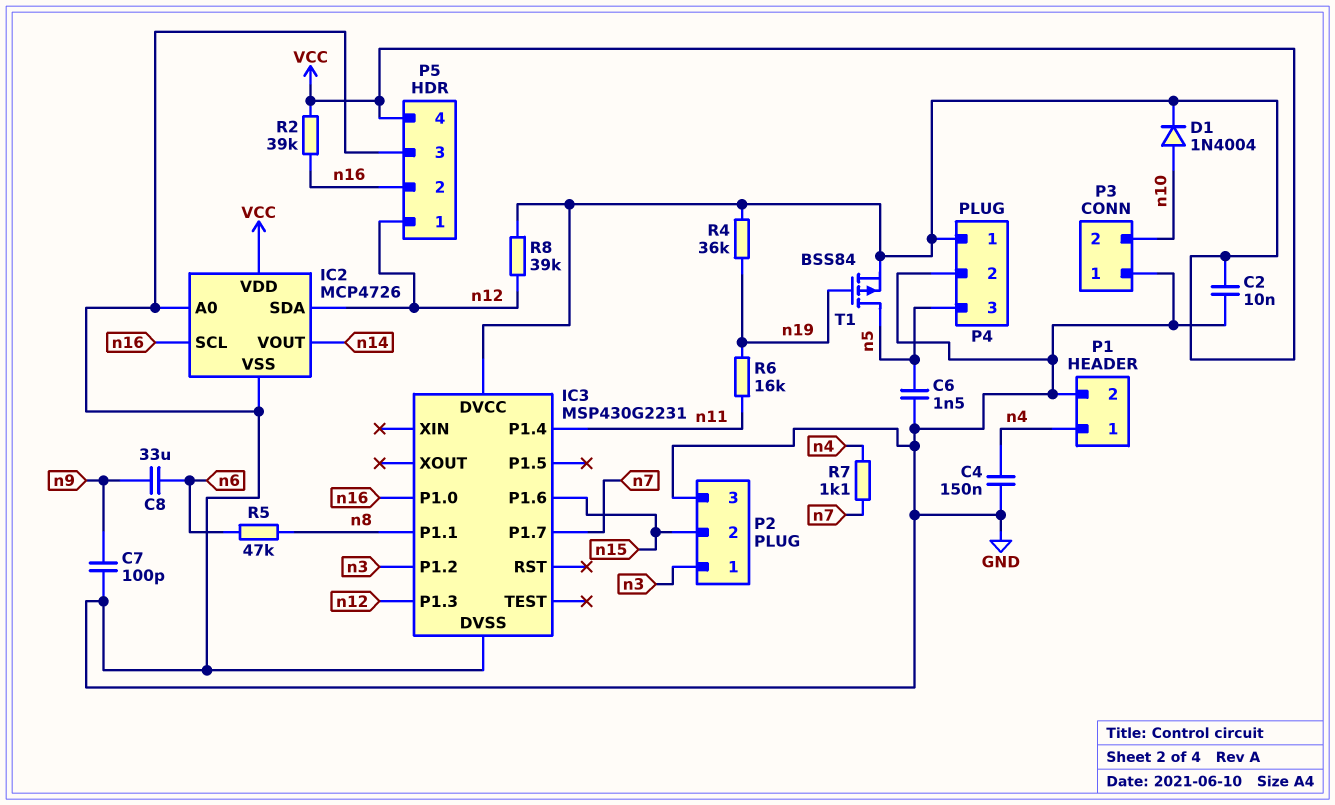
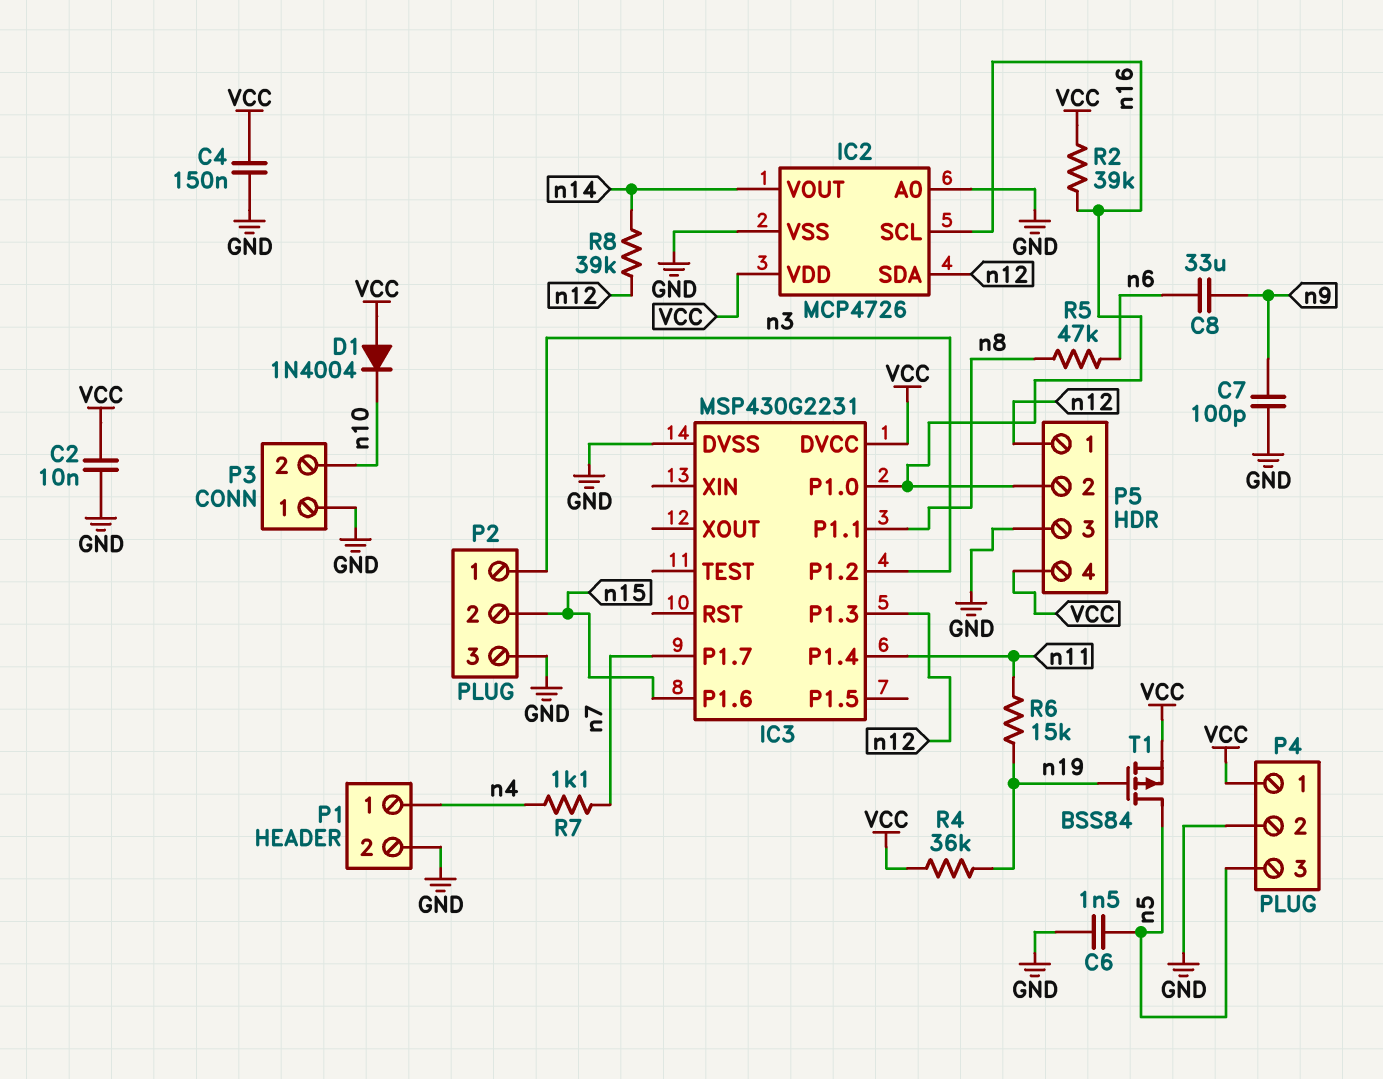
C4: 150nF (GND, n4) -> 150nF (GND, VCC)
D1: diode 1N4004 (A n10, K VCC) -> diode 1N4004 (A VCC, K n10)
R6: 16k (n11, n19) -> 15k (n11, n19)
R8: 39k (VCC, n12) -> 39k (n12, n14)

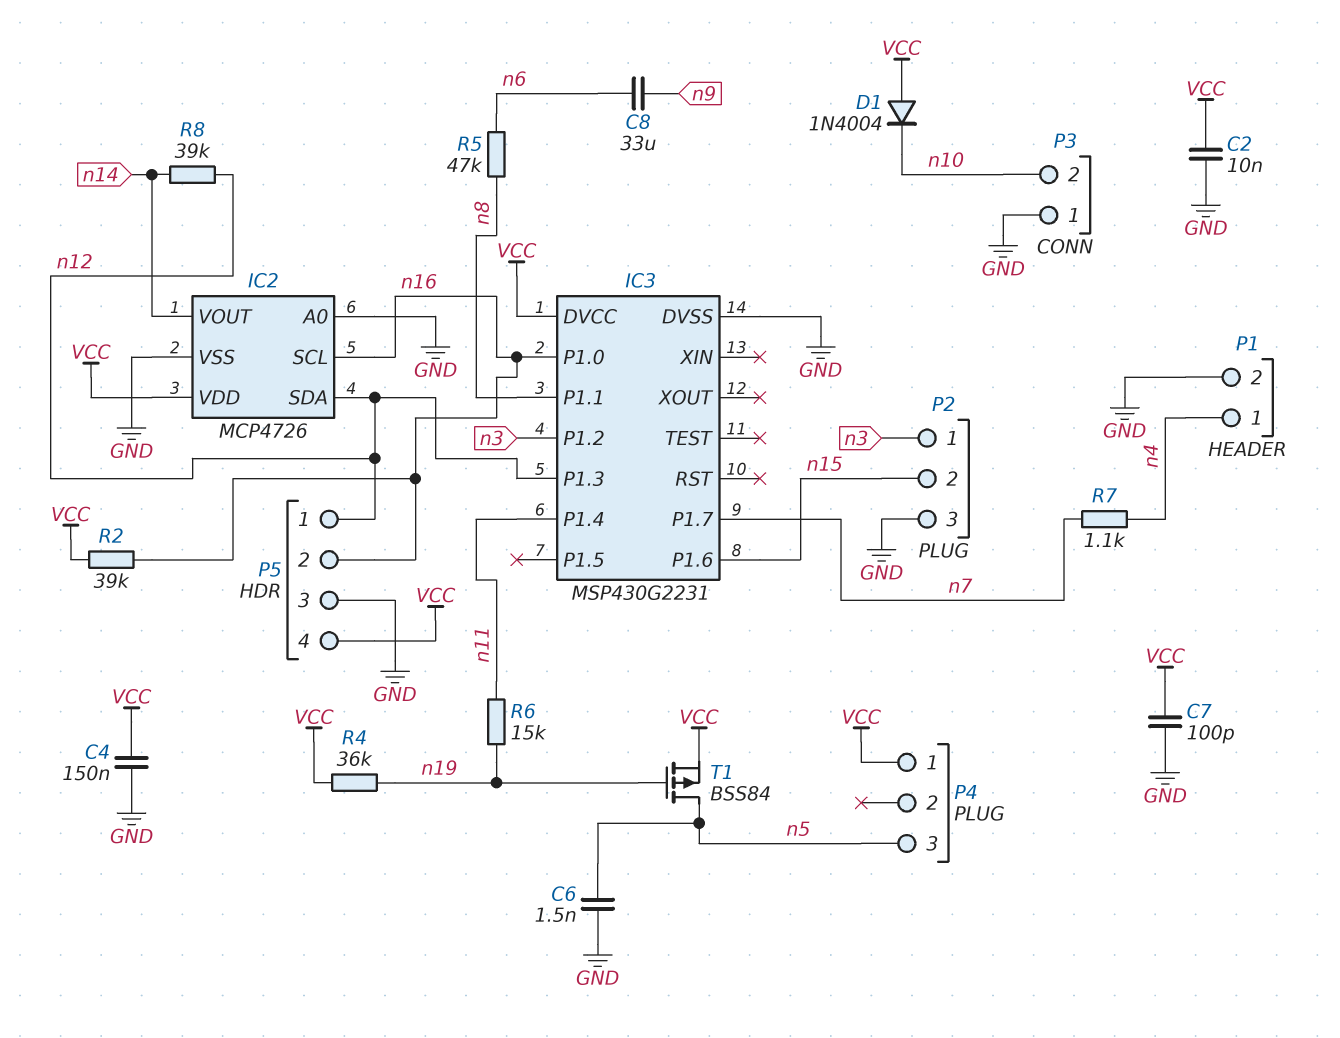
C7: 100pF (GND, n9) -> 100pF (GND, VCC)
P4 pin 2: GND -> none

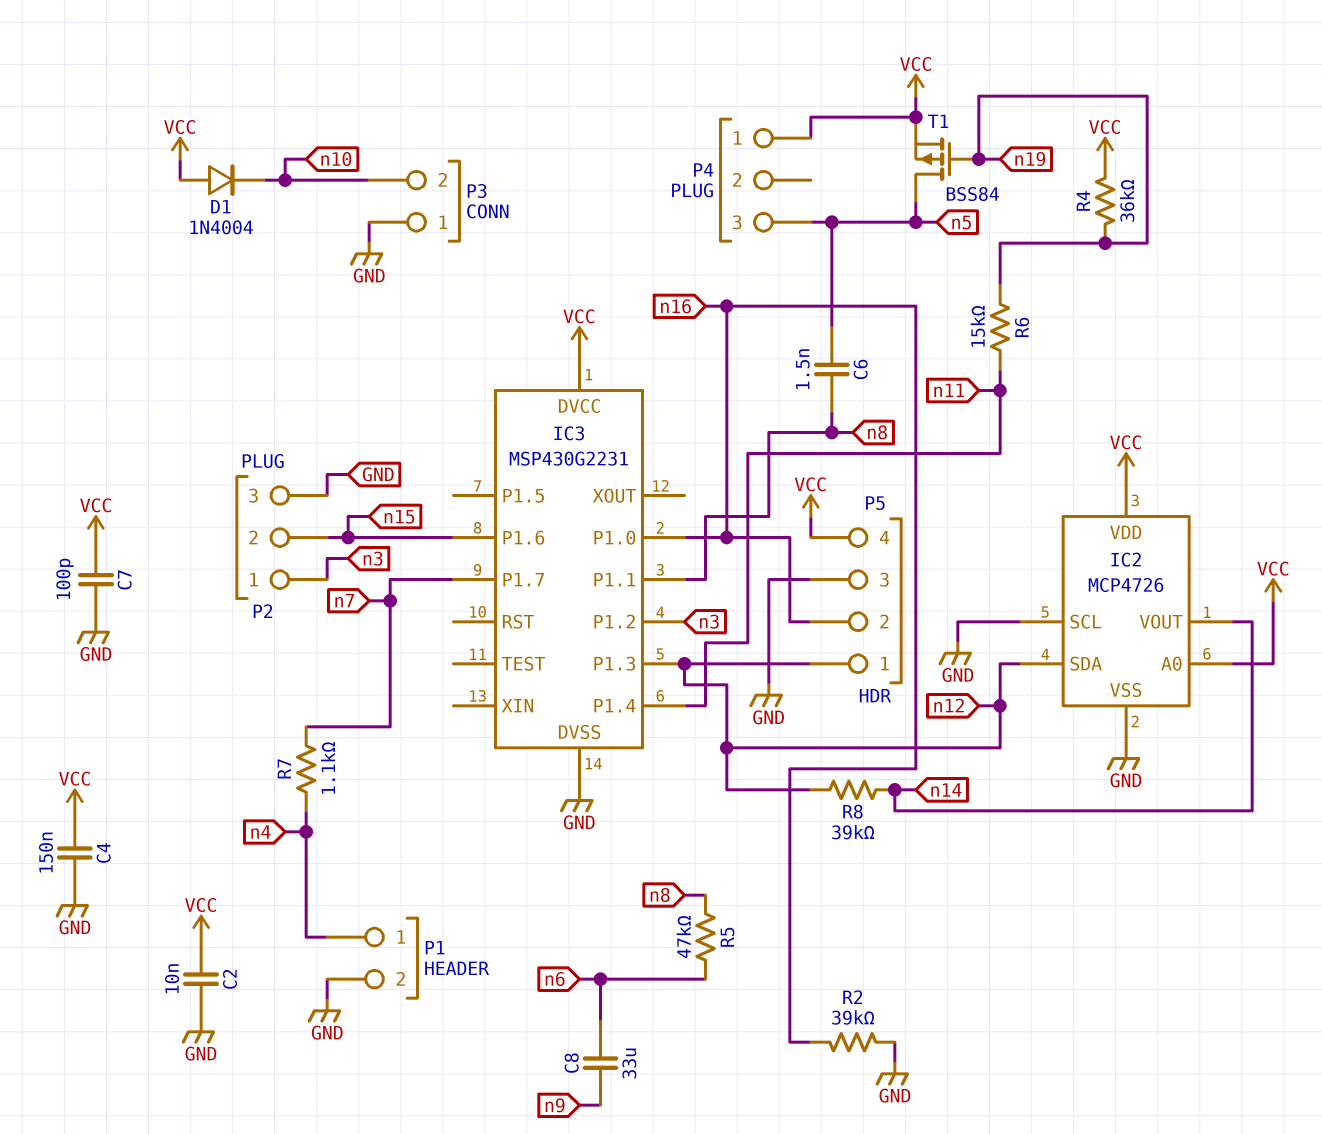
C6: 1.5nF (GND, n5) -> 1.5nF (n5, n8)
IC2 pin A0: GND -> VCC
IC2 pin SCL: n16 -> GND
R2: 39k (VCC, n16) -> 39k (GND, n16)

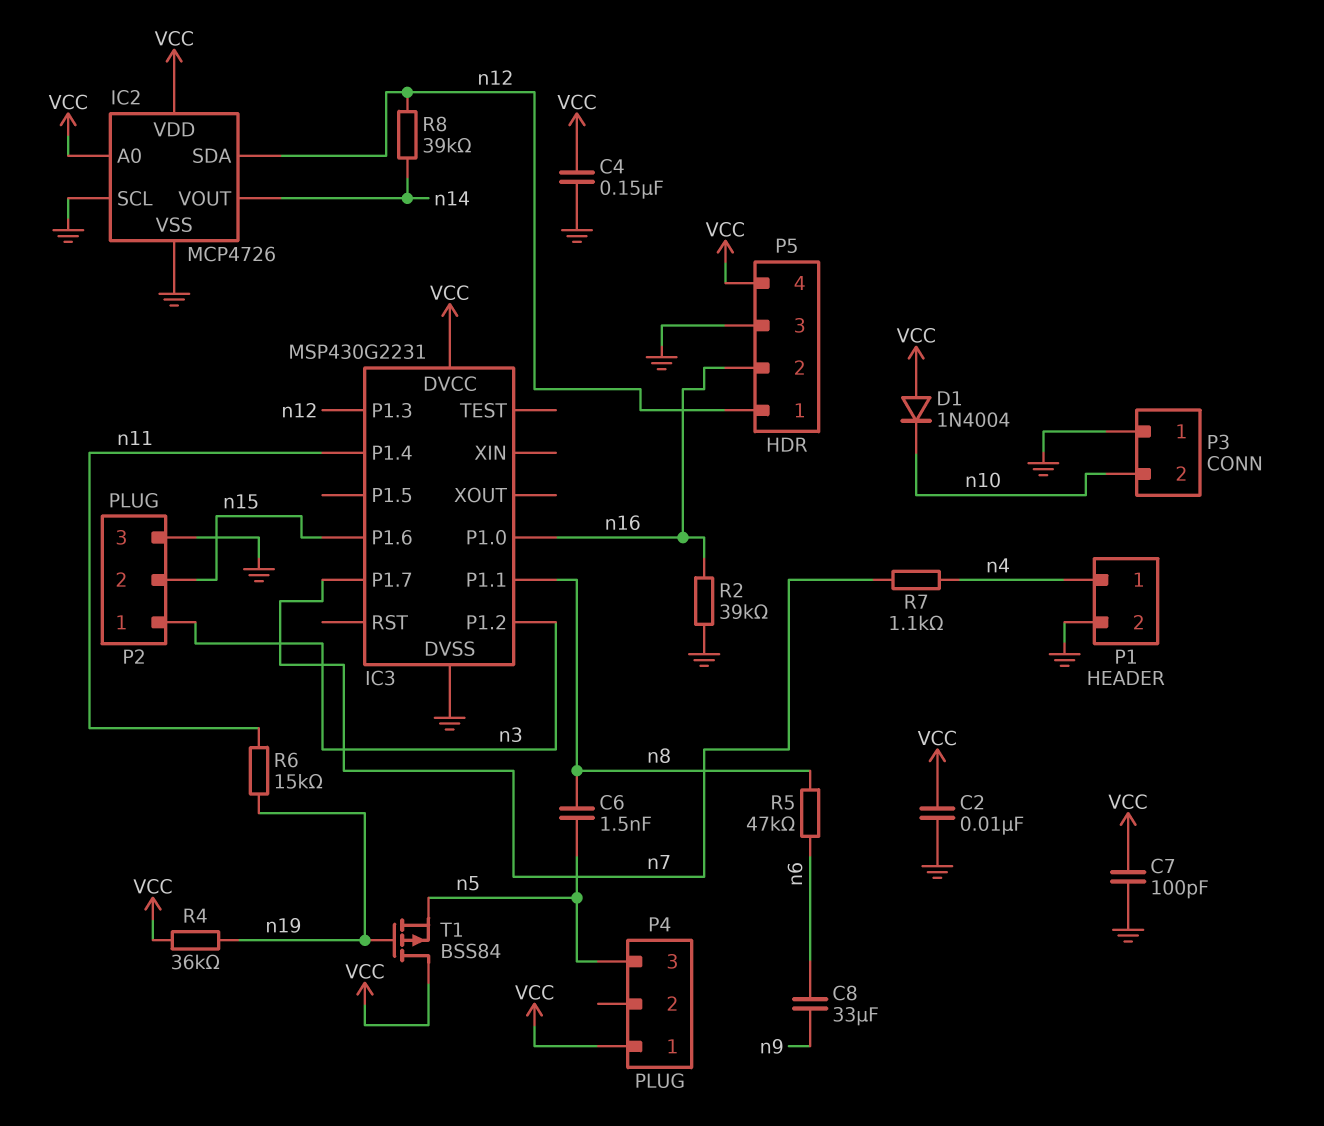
T1: PMOS BSS84 (G n19, D n5, S VCC) -> PMOS BSS84 (G n19, D VCC, S n5)

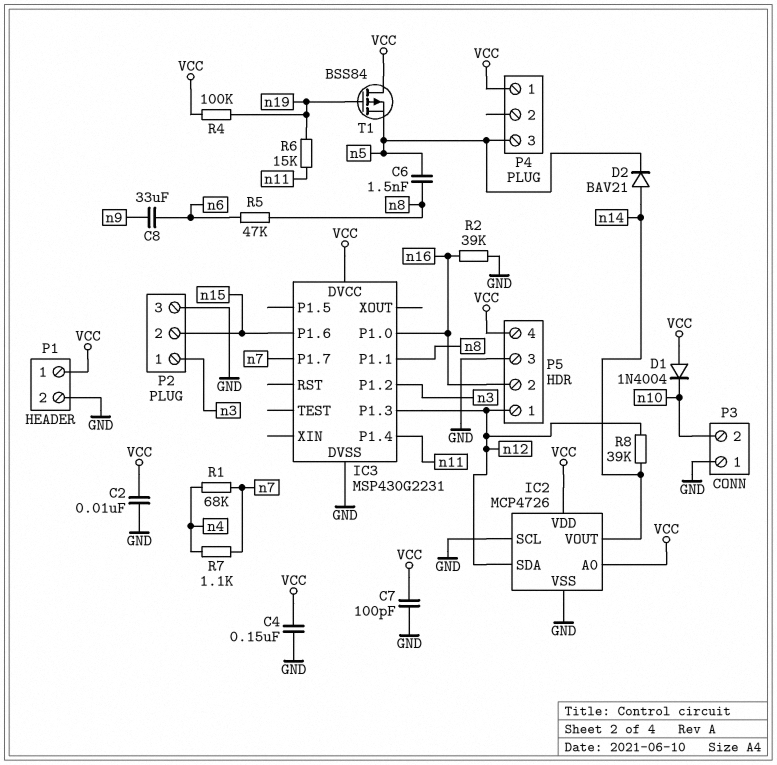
D2: none -> diode BAV21 (A n14, K n5)
P1 pin 1: n4 -> VCC
R1: none -> 68k (n4, n7)
R4: 36k (VCC, n19) -> 100k (VCC, n19)

